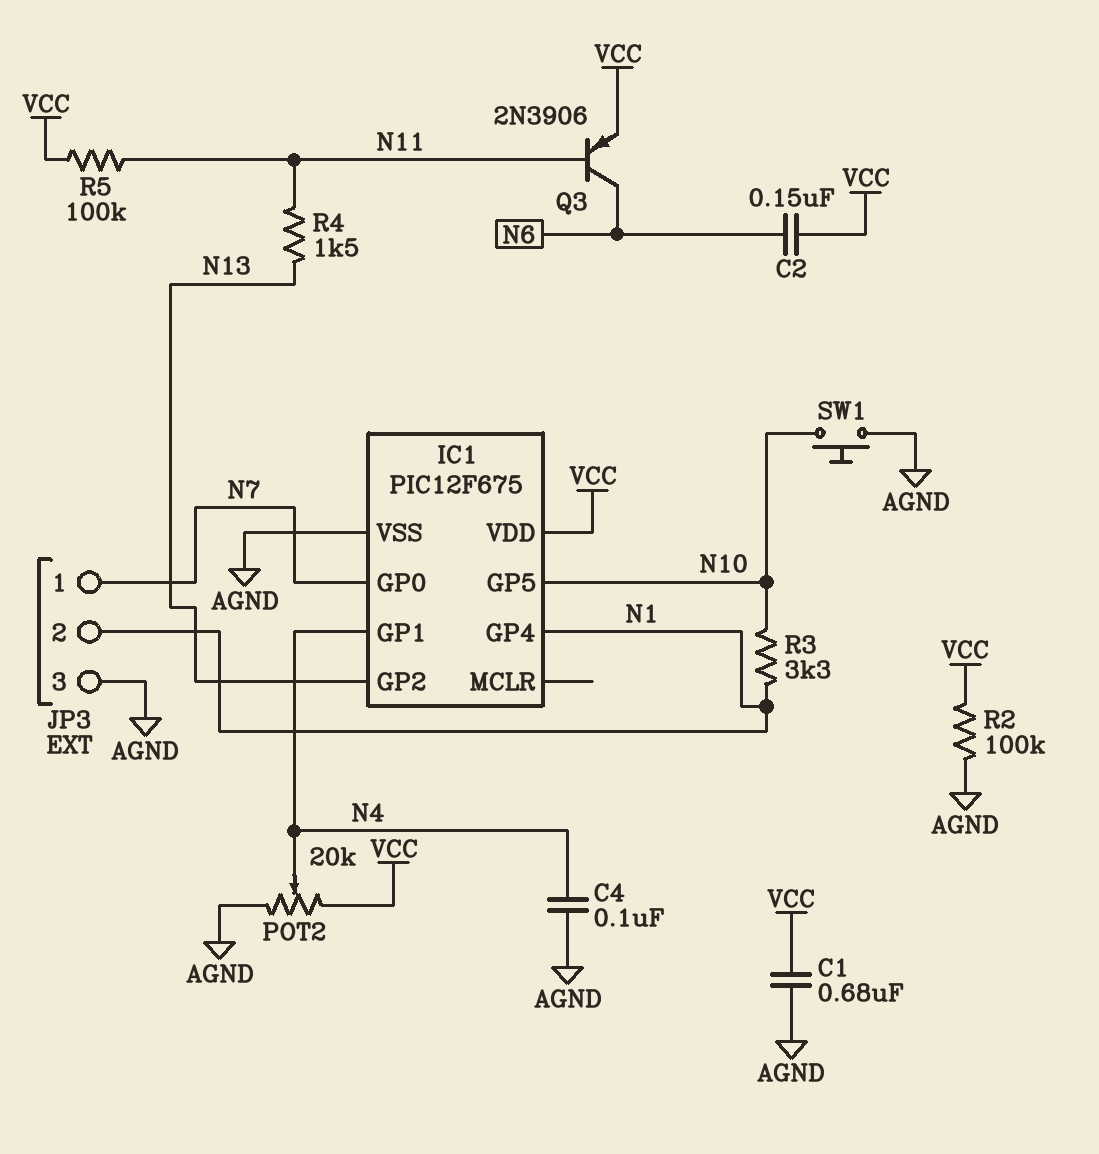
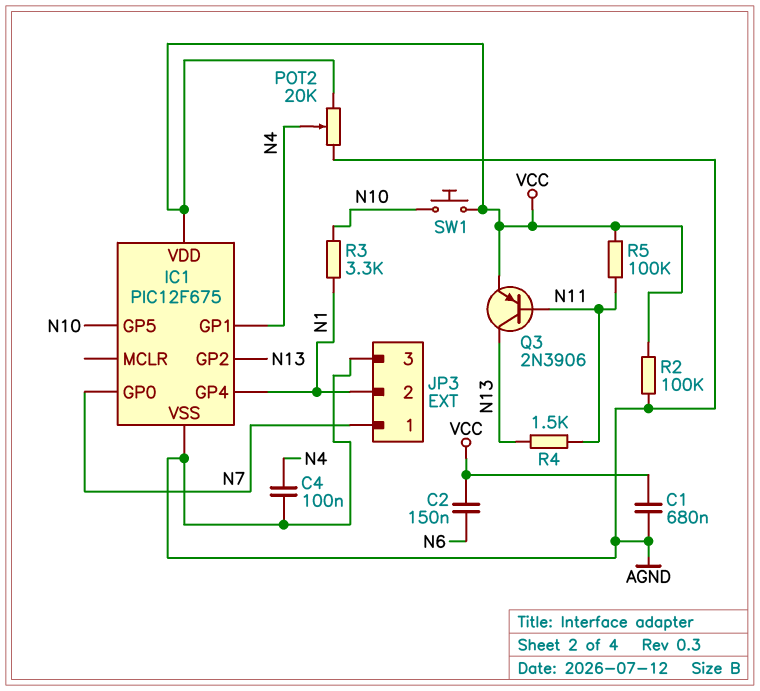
Q3: PNP 2N3906 (B N11, C N6, E VCC) -> PNP 2N3906 (B N11, C N13, E VCC)
SW1: button (AGND, N10) -> button (N10, VCC)

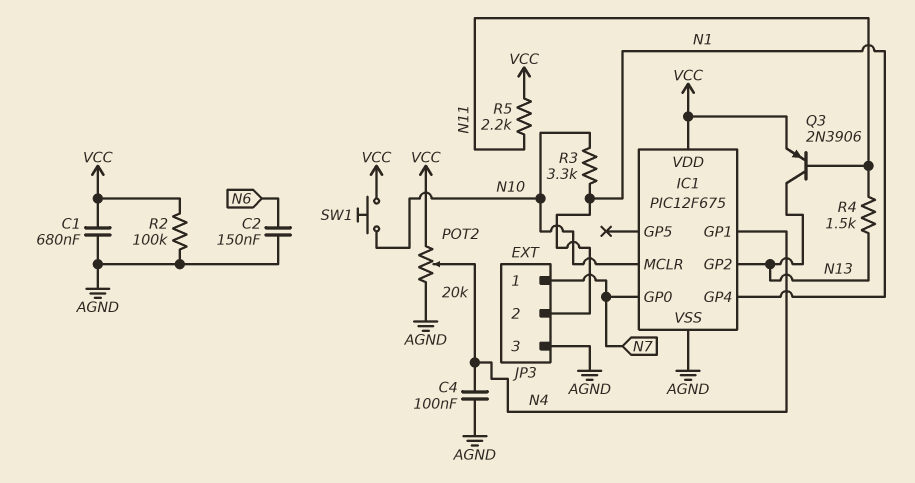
C2: 150nF (N6, VCC) -> 150nF (AGND, N6)
IC1 pin GP5: N10 -> none
IC1 pin MCLR: none -> N10
R5: 100k (N11, VCC) -> 2.2k (N11, VCC)

